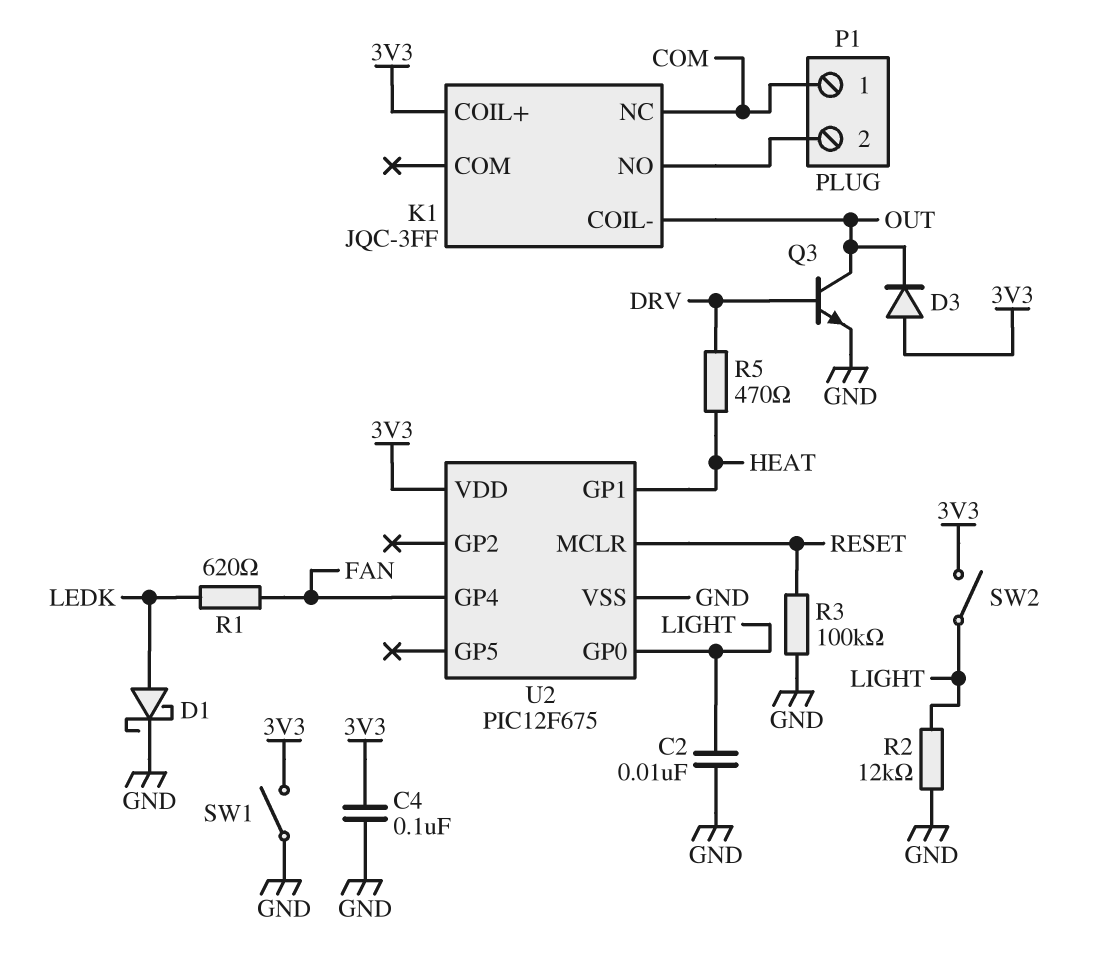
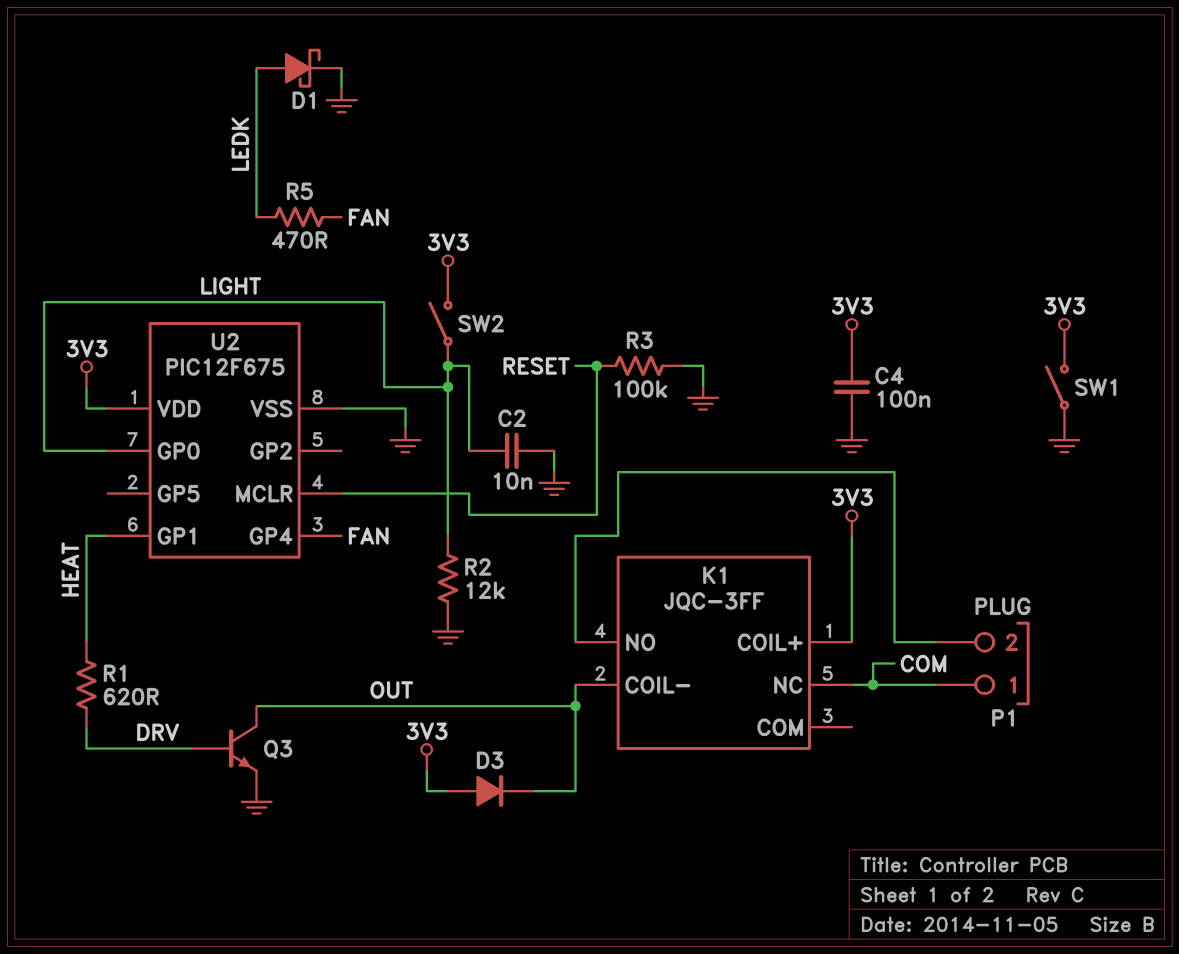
R1: 620 (FAN, LEDK) -> 620 (DRV, HEAT)
R5: 470 (DRV, HEAT) -> 470 (FAN, LEDK)

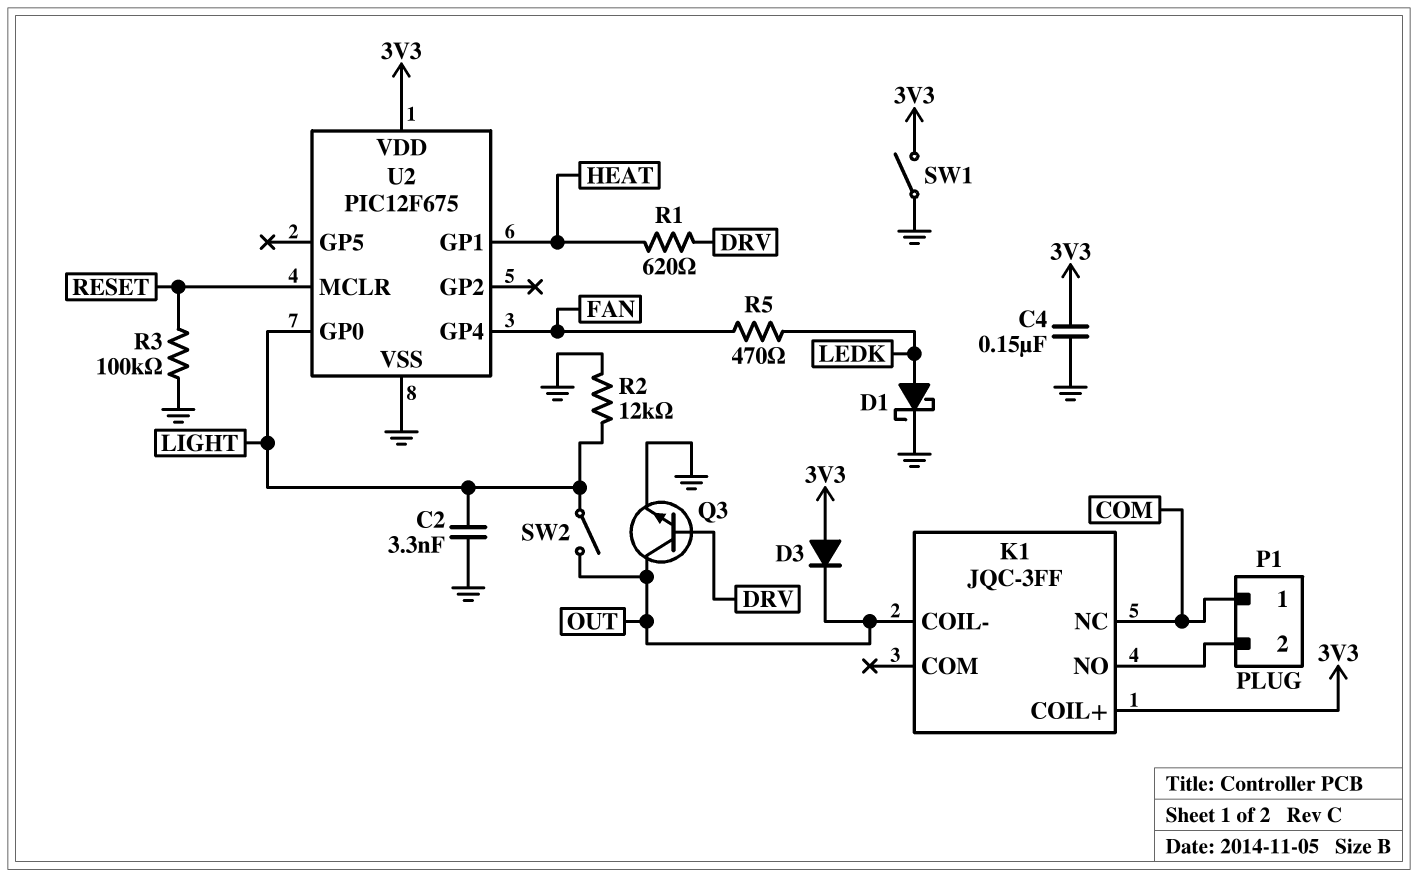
C2: 10nF (GND, LIGHT) -> 3.3nF (GND, LIGHT)
C4: 100nF (3V3, GND) -> 150nF (3V3, GND)
SW2: switch (3V3, LIGHT) -> switch (LIGHT, OUT)

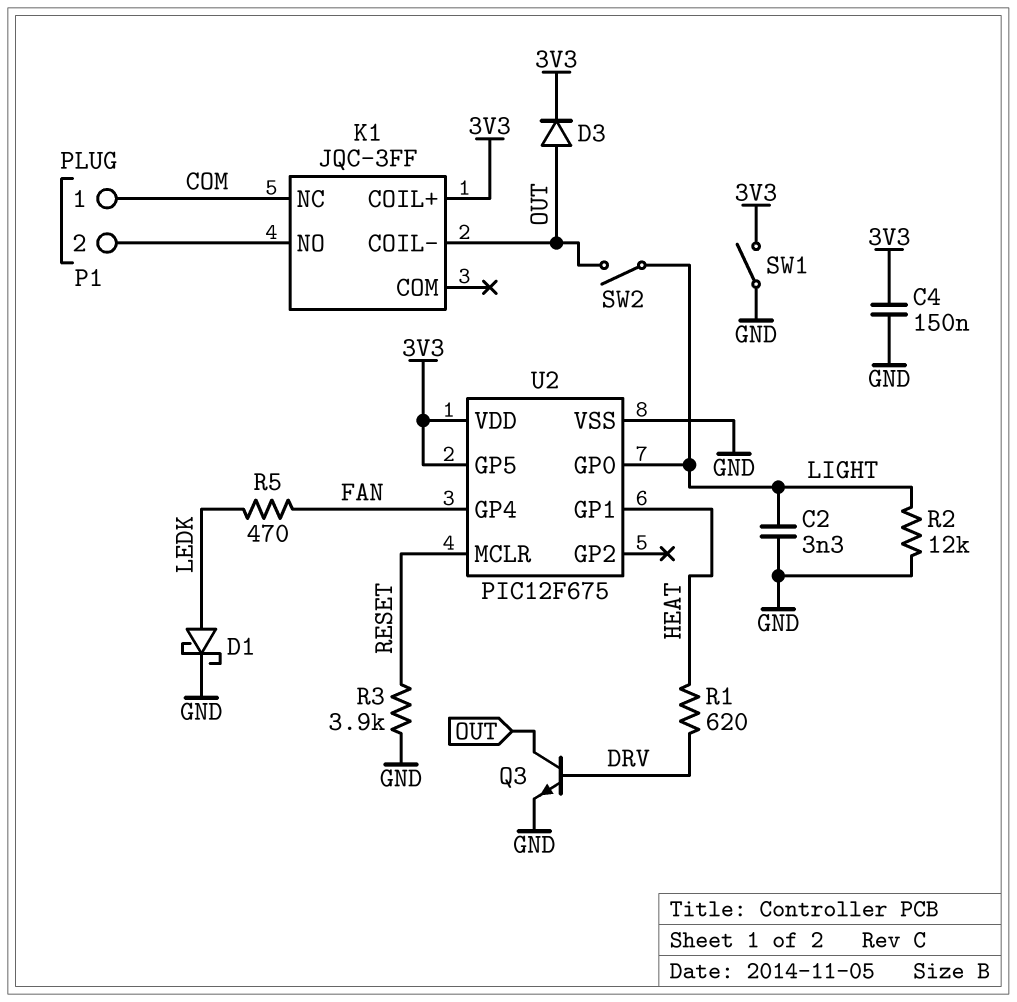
D3: diode (A 3V3, K OUT) -> diode (A OUT, K 3V3)
R3: 100k (GND, RESET) -> 3.9k (GND, RESET)
U2 pin GP5: none -> 3V3

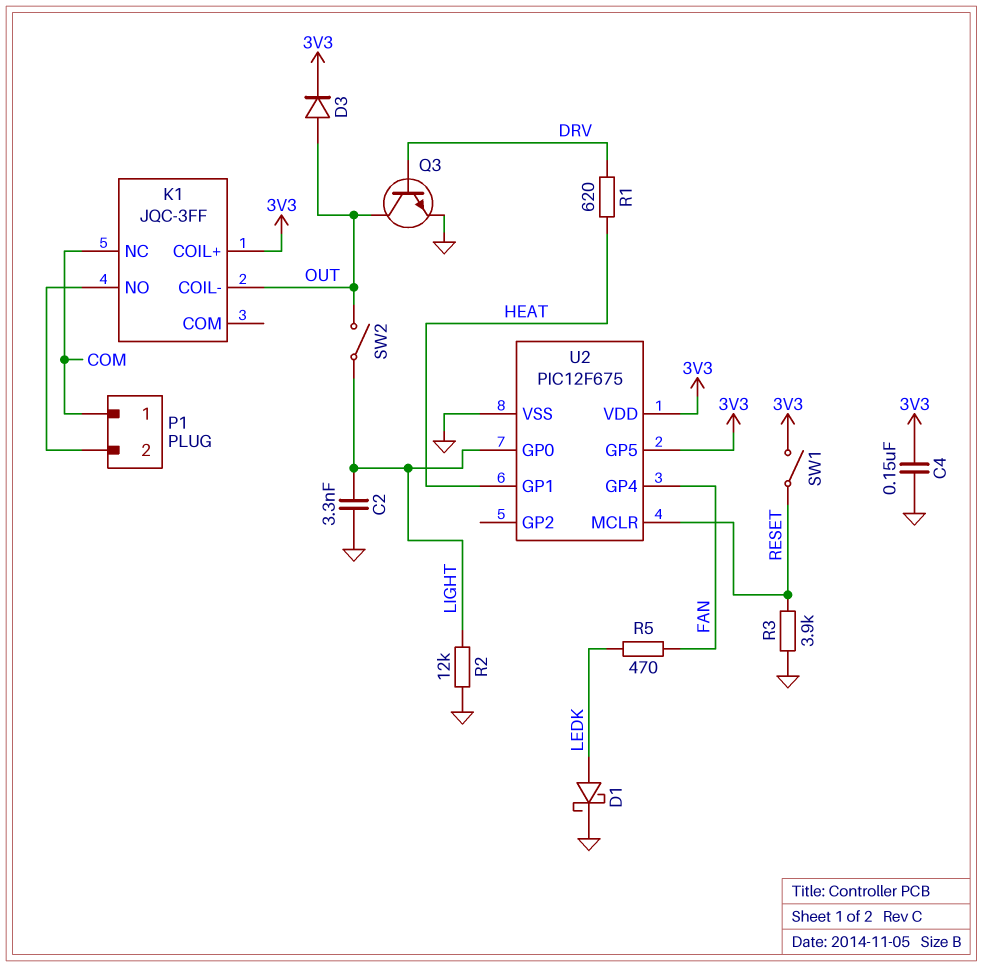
SW1: switch (3V3, GND) -> switch (3V3, RESET)

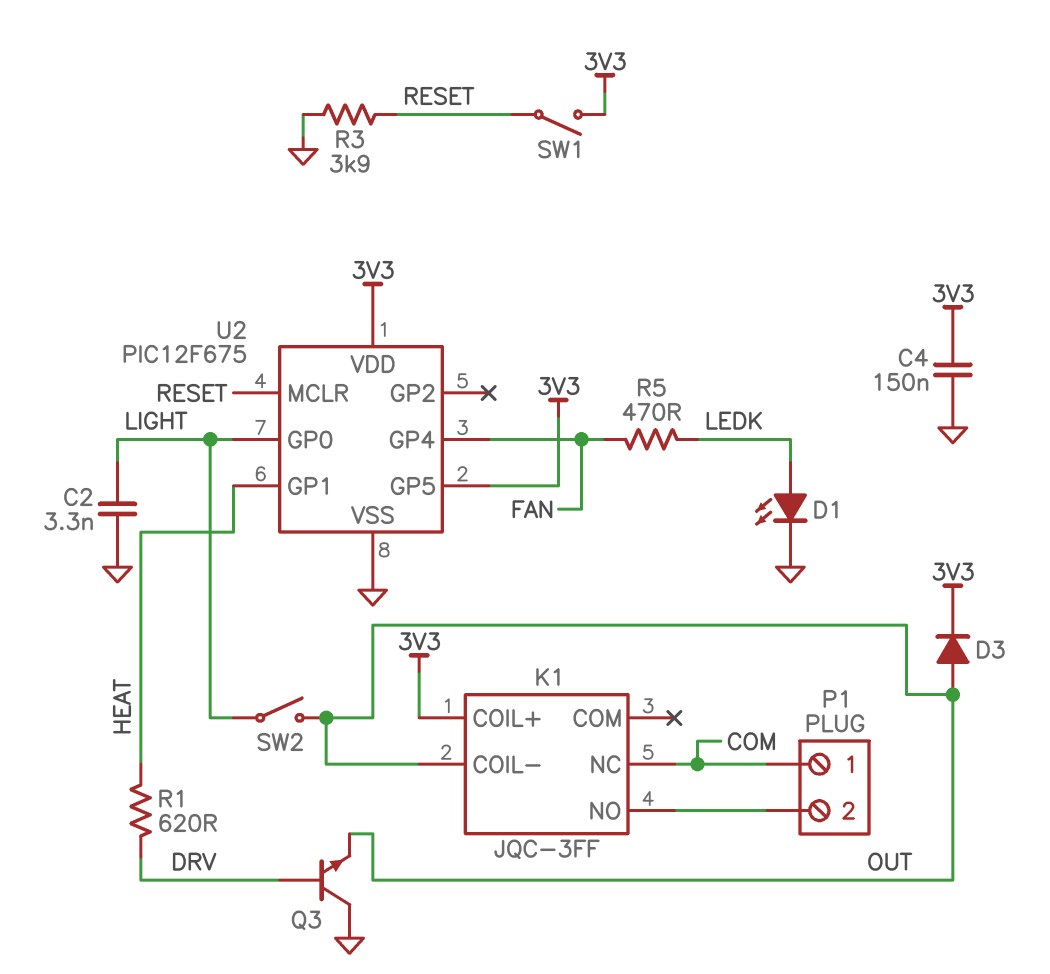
D1: schottky (A LEDK, K GND) -> LED (A LEDK, K GND)
Q3: NPN (B DRV, C OUT, E GND) -> NPN (B DRV, C GND, E OUT)
R2: 12k (GND, LIGHT) -> none

